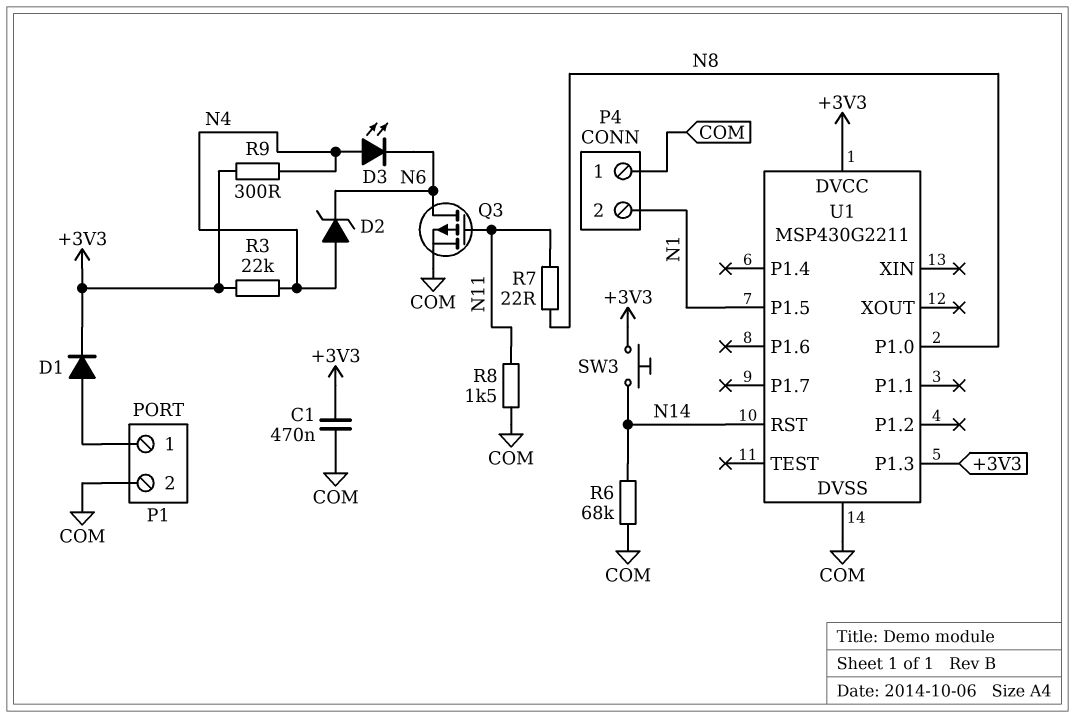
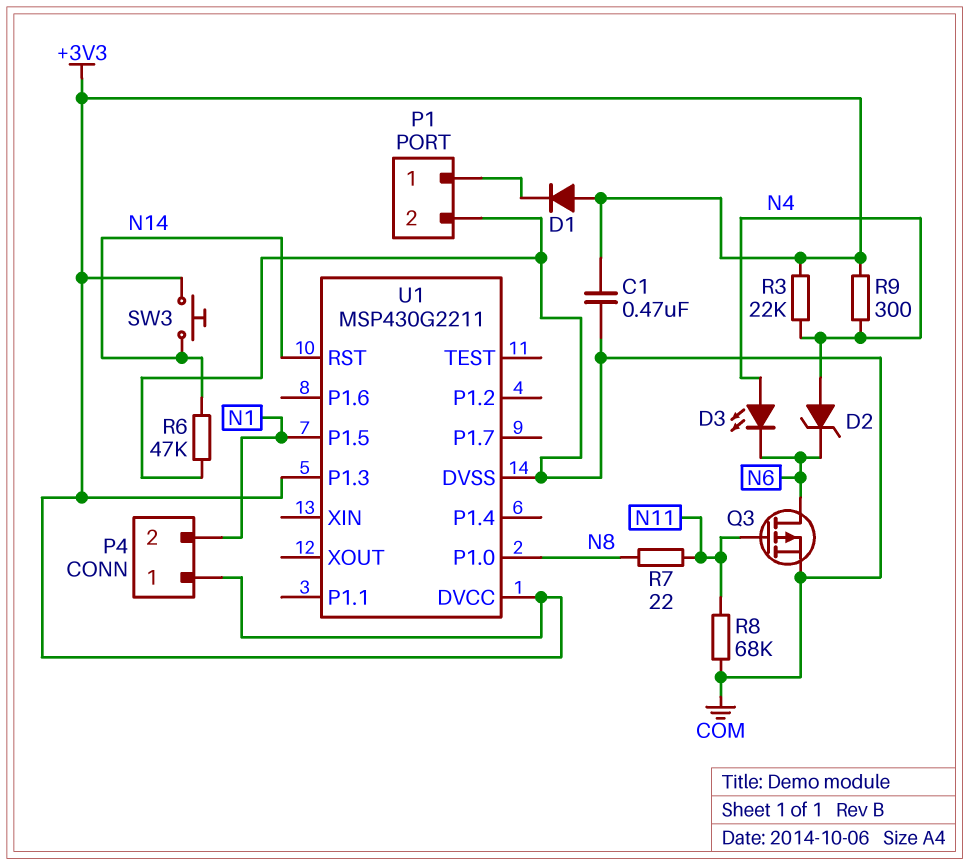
D1: diode (A P1/1, K +3V3) -> diode (A +3V3, K P1/1)
P4 pin 1: COM -> +3V3
R6: 68k (COM, N14) -> 47k (COM, N14)
R8: 1.5k (COM, N11) -> 68k (COM, N11)

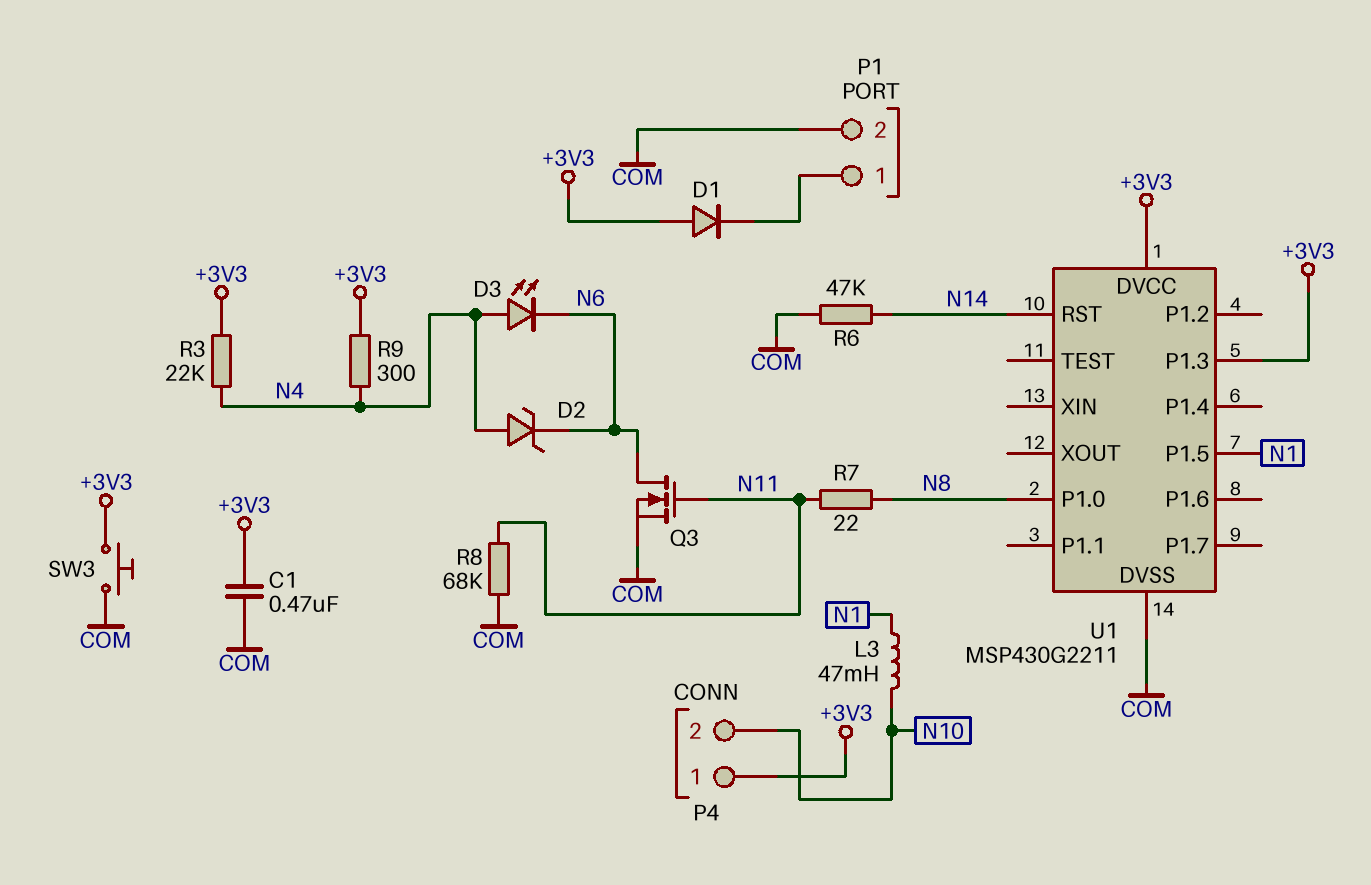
L3: none -> 47mH (N1, N10)
P4 pin 2: N1 -> N10
Q3: PMOS (G N11, D N6, S COM) -> NMOS (G N11, D N6, S COM)
SW3: button (+3V3, N14) -> button (+3V3, COM)

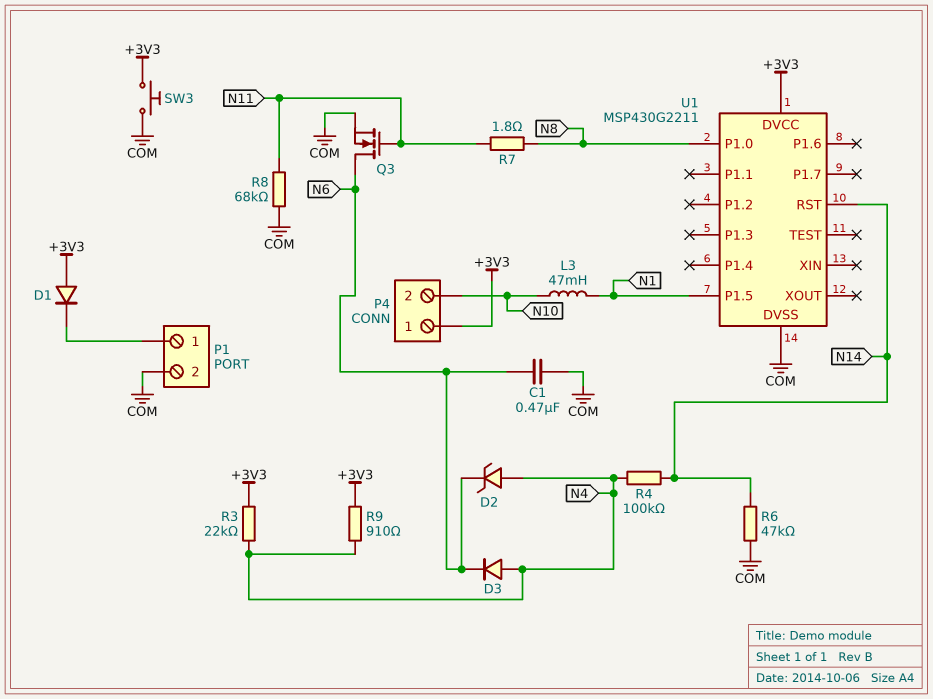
C1: 470nF (+3V3, COM) -> 470nF (COM, N6)
D3: LED (A N4, K N6) -> diode (A N4, K N6)
R4: none -> 100k (N4, N14)
R7: 22 (N8, N11) -> 1.8 (N8, N11)
R9: 300 (+3V3, N4) -> 910 (+3V3, N4)
U1 pin P1.3: +3V3 -> none

